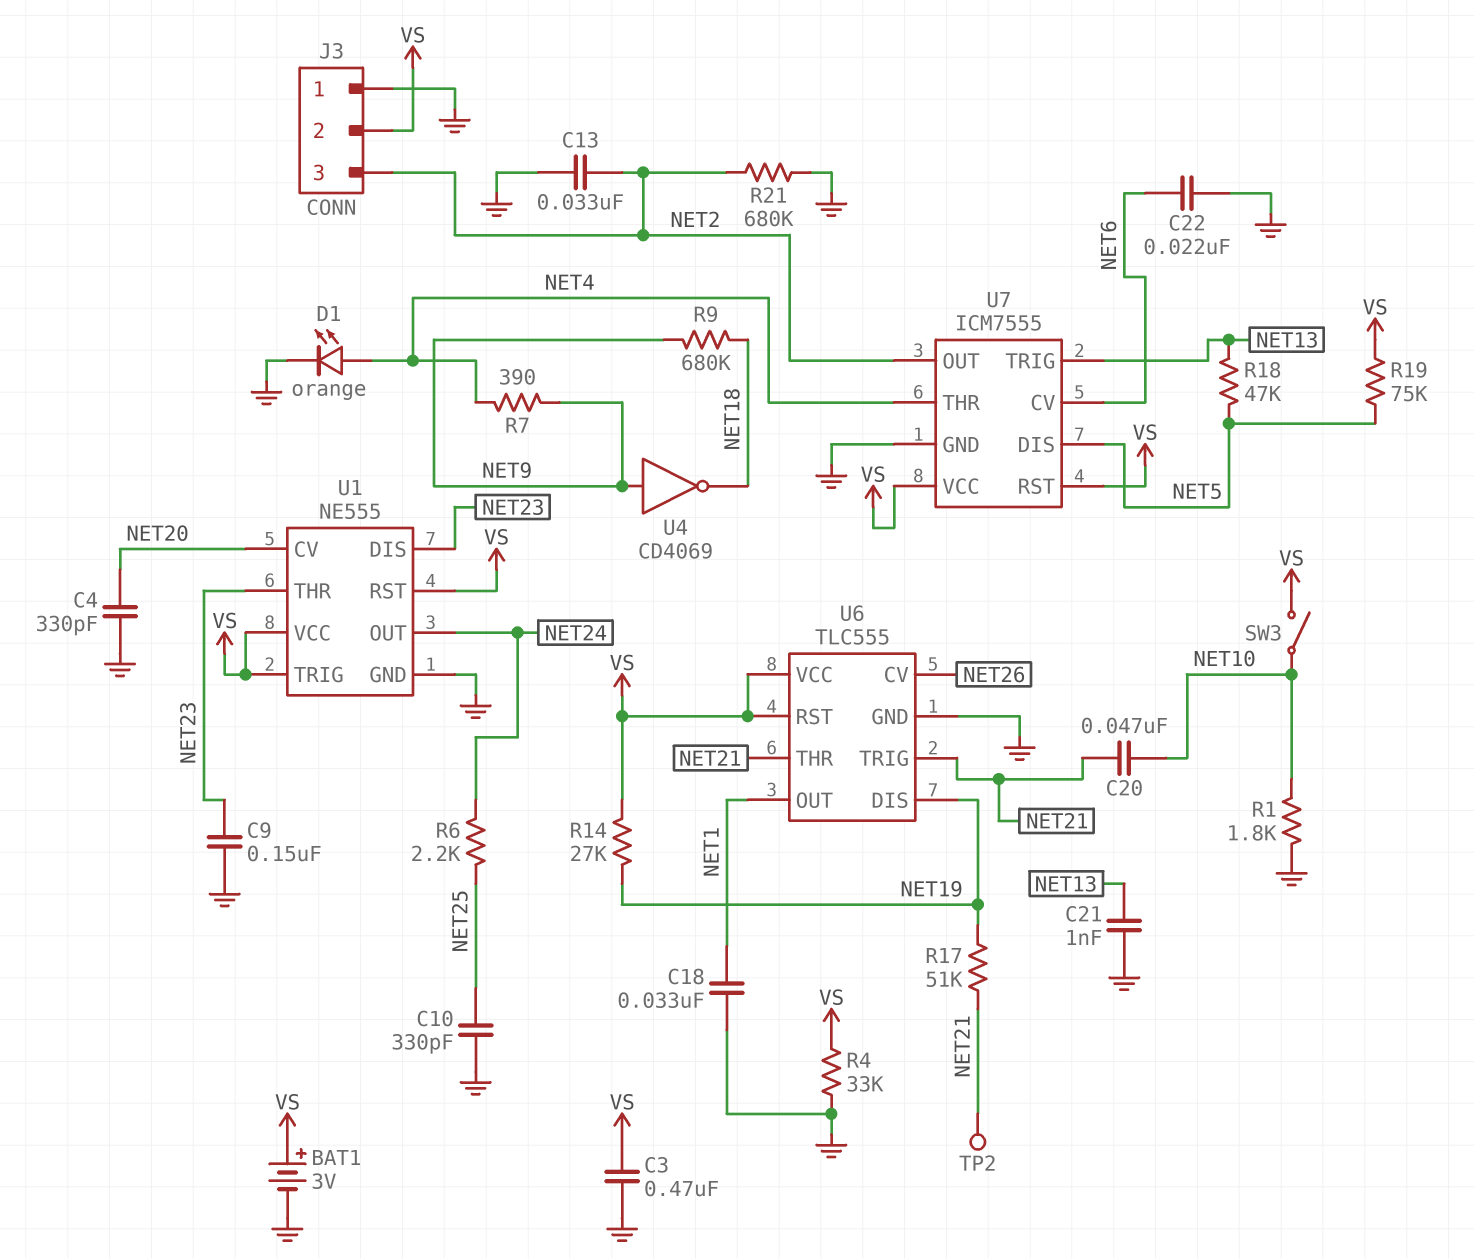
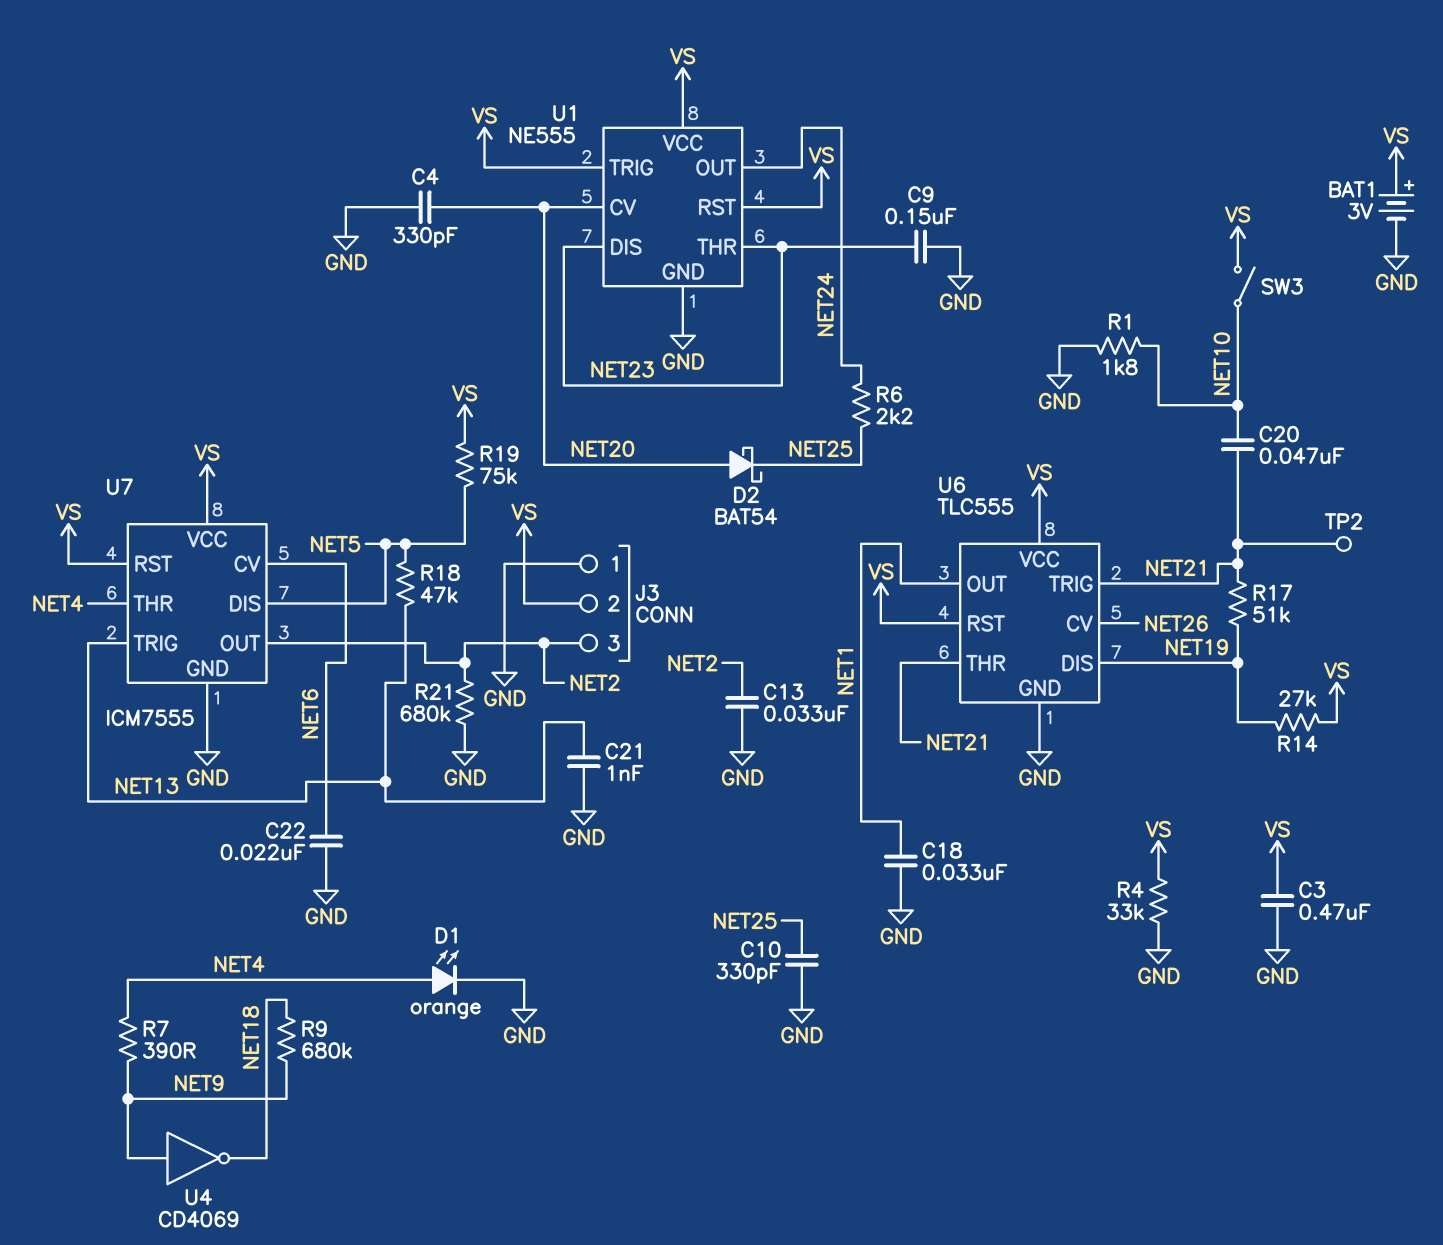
D2: none -> schottky BAT54 (A NET20, K NET25)

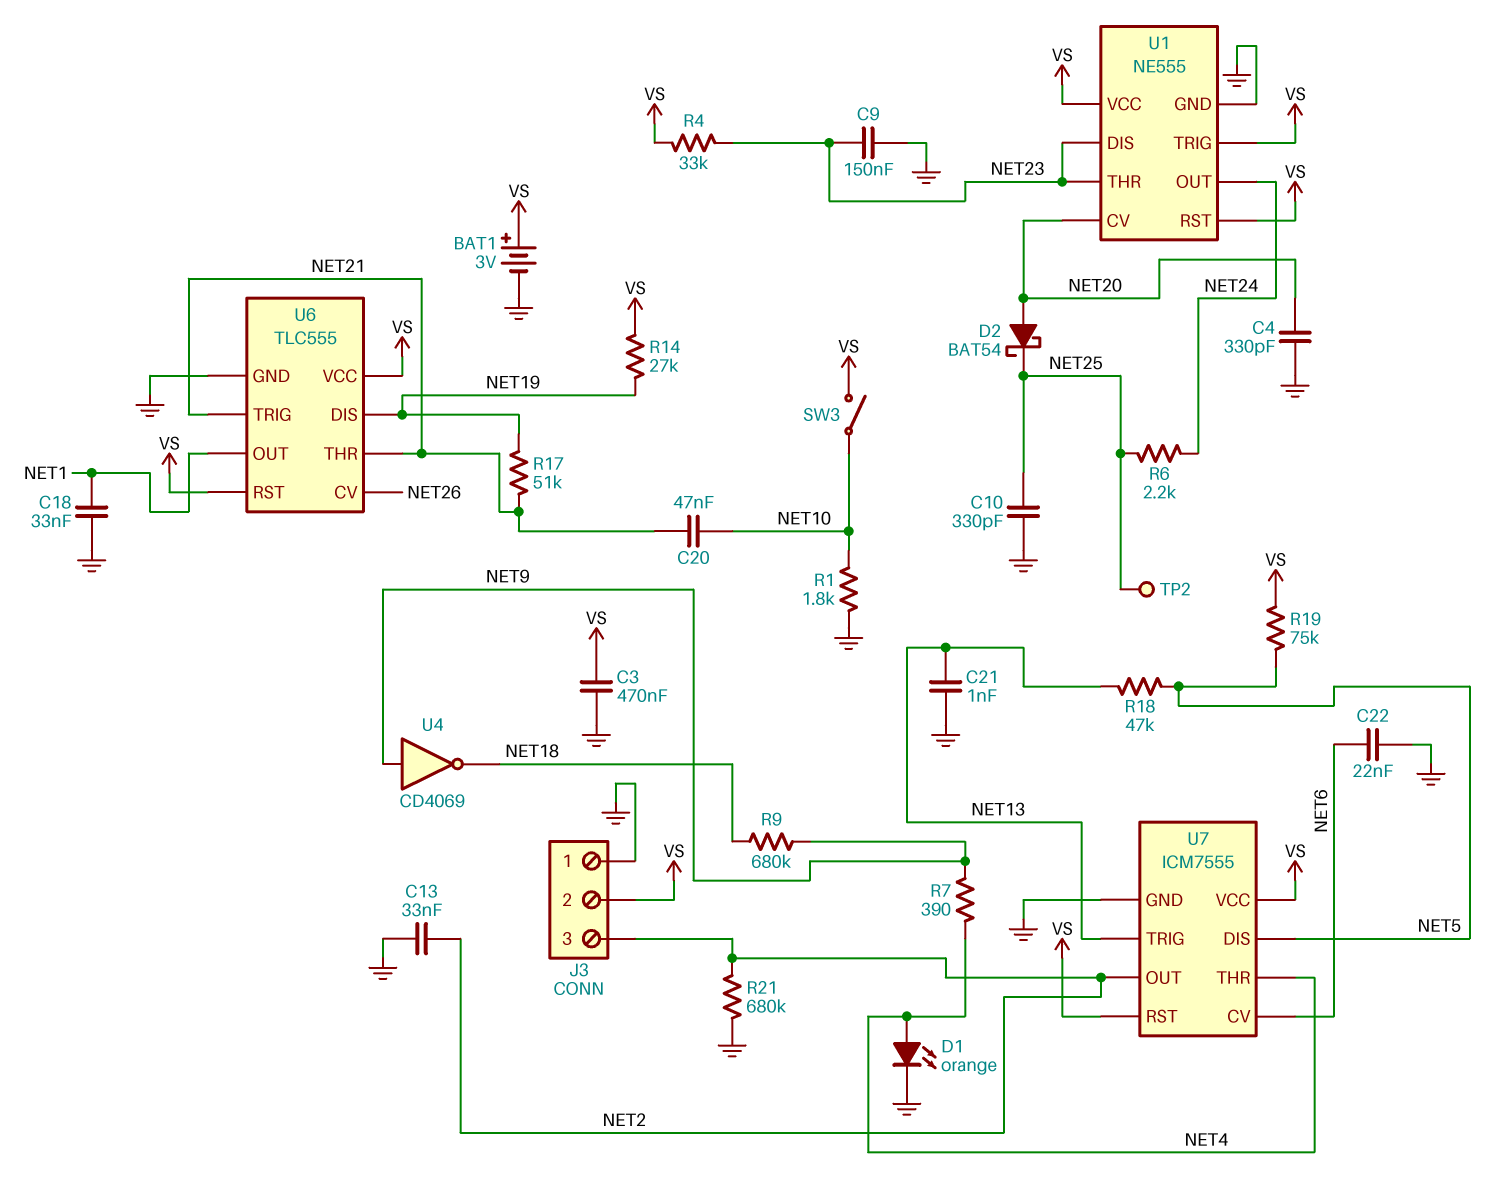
R4: 33k (GND, VS) -> 33k (NET23, VS)
TP2: test point (NET21) -> test point (NET25)

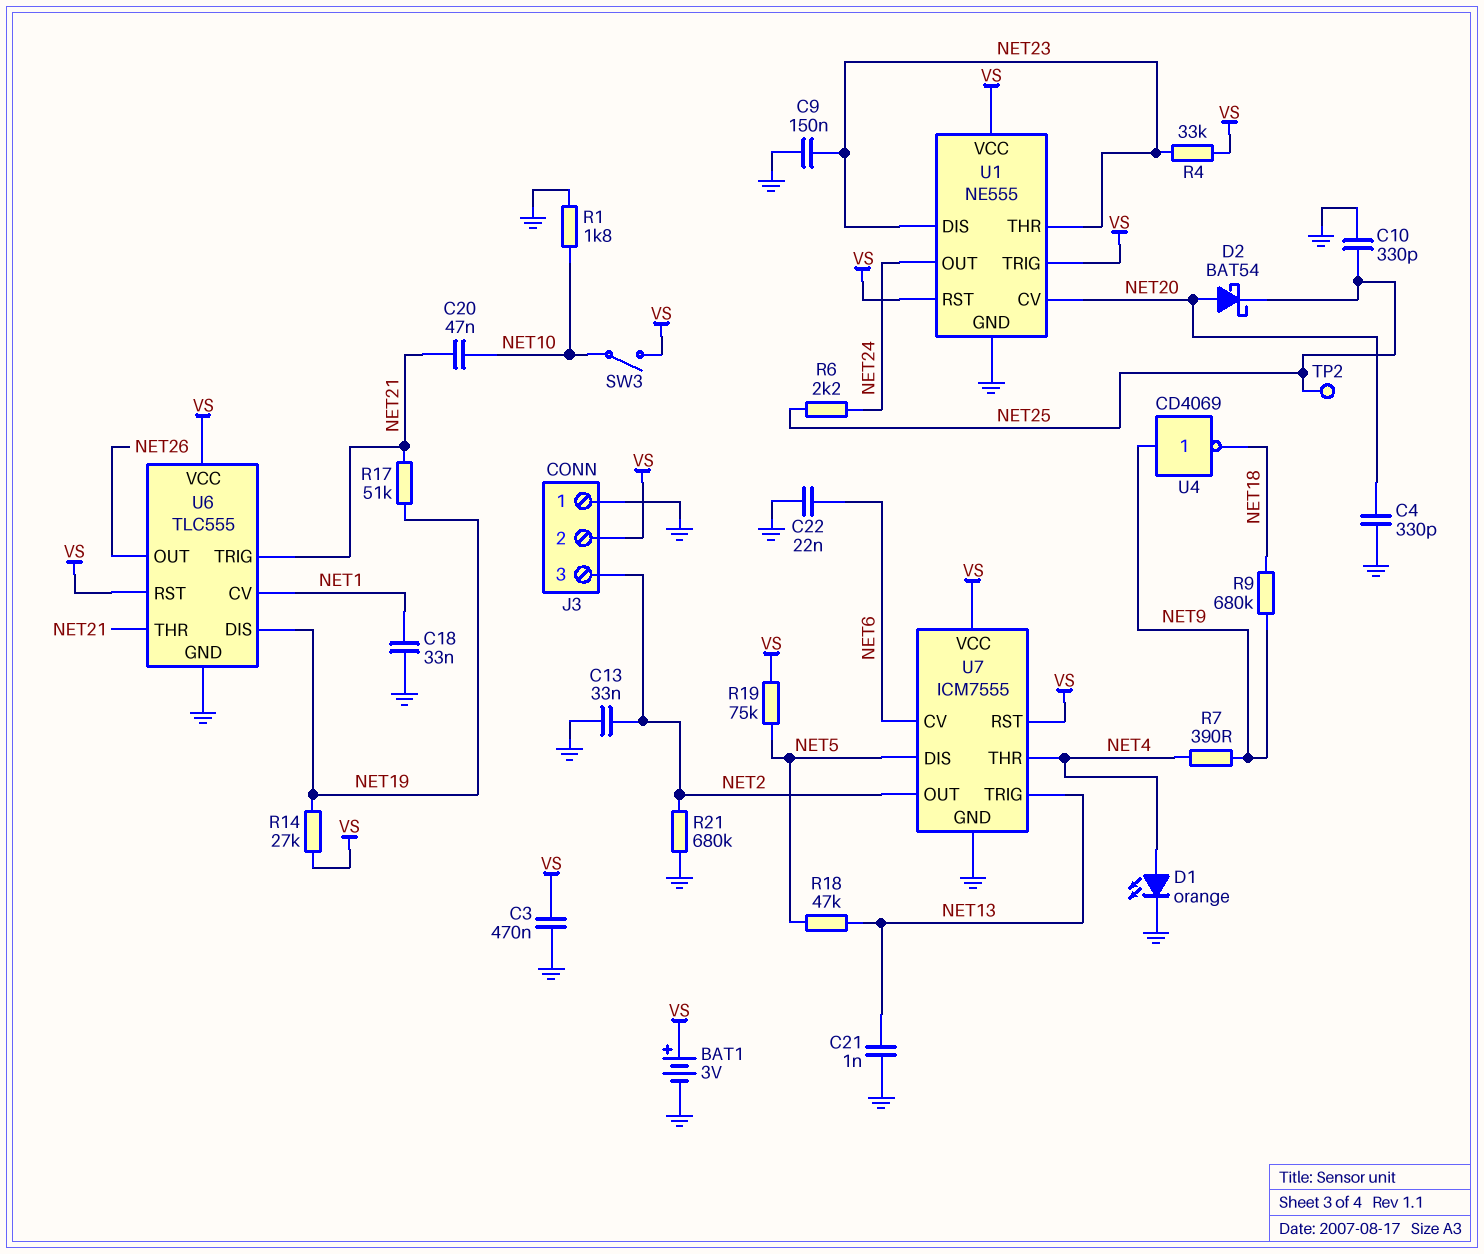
U6 pin CV: NET26 -> NET1
U6 pin OUT: NET1 -> NET26

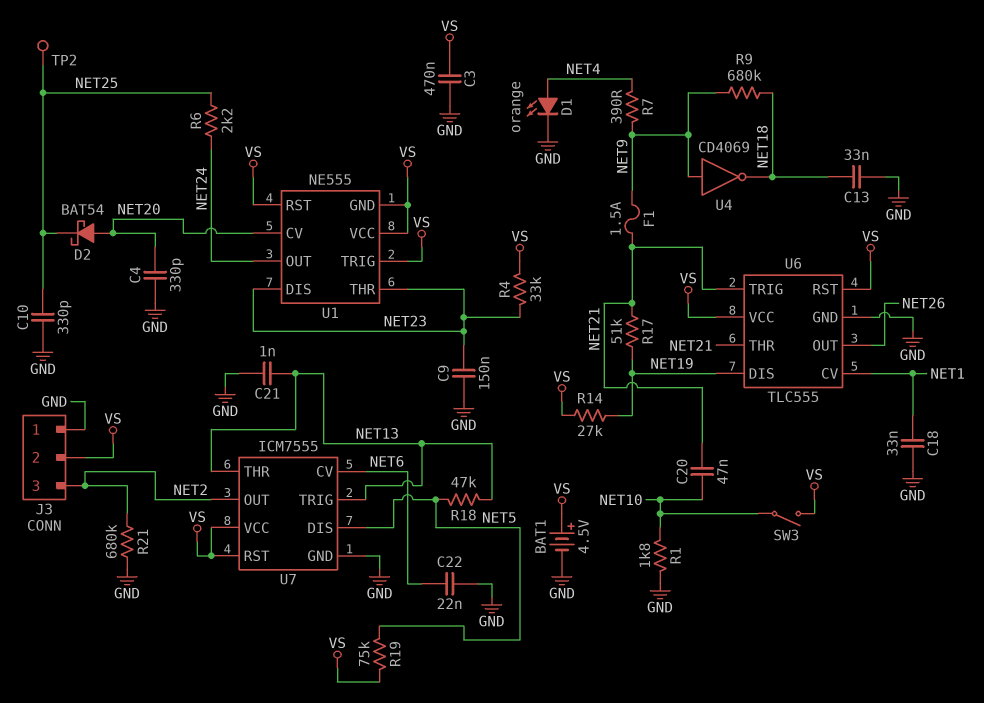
BAT1: 3V (plus VS, minus GND) -> 4.5V (plus VS, minus GND)
C13: 33nF (GND, NET2) -> 33nF (GND, NET18)
F1: none -> 1.5A (NET9, NET21)
U1 pin GND: GND -> VS
U7 pin THR: NET4 -> NET13

